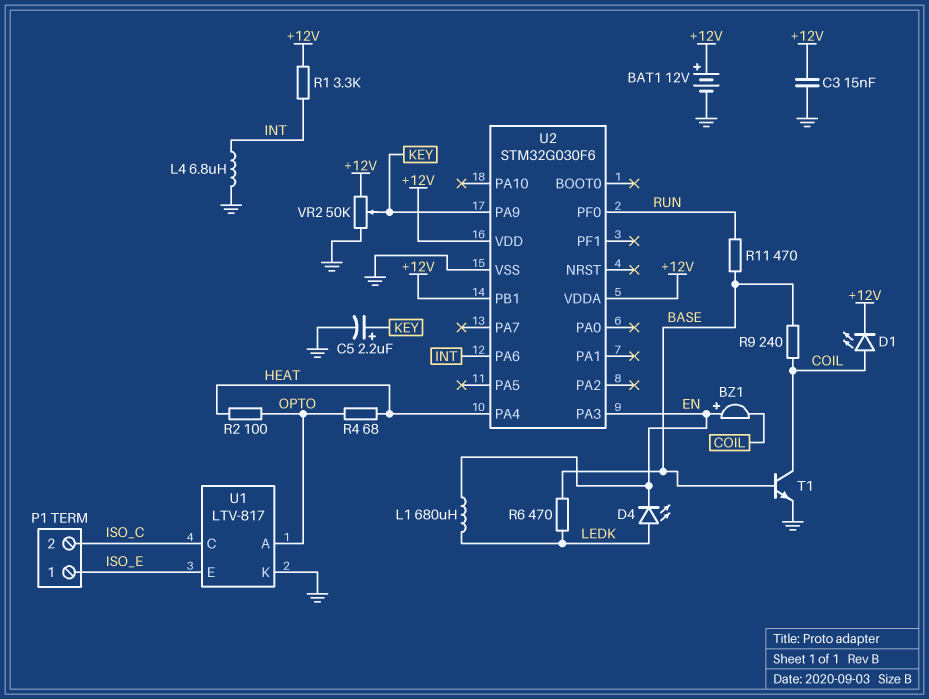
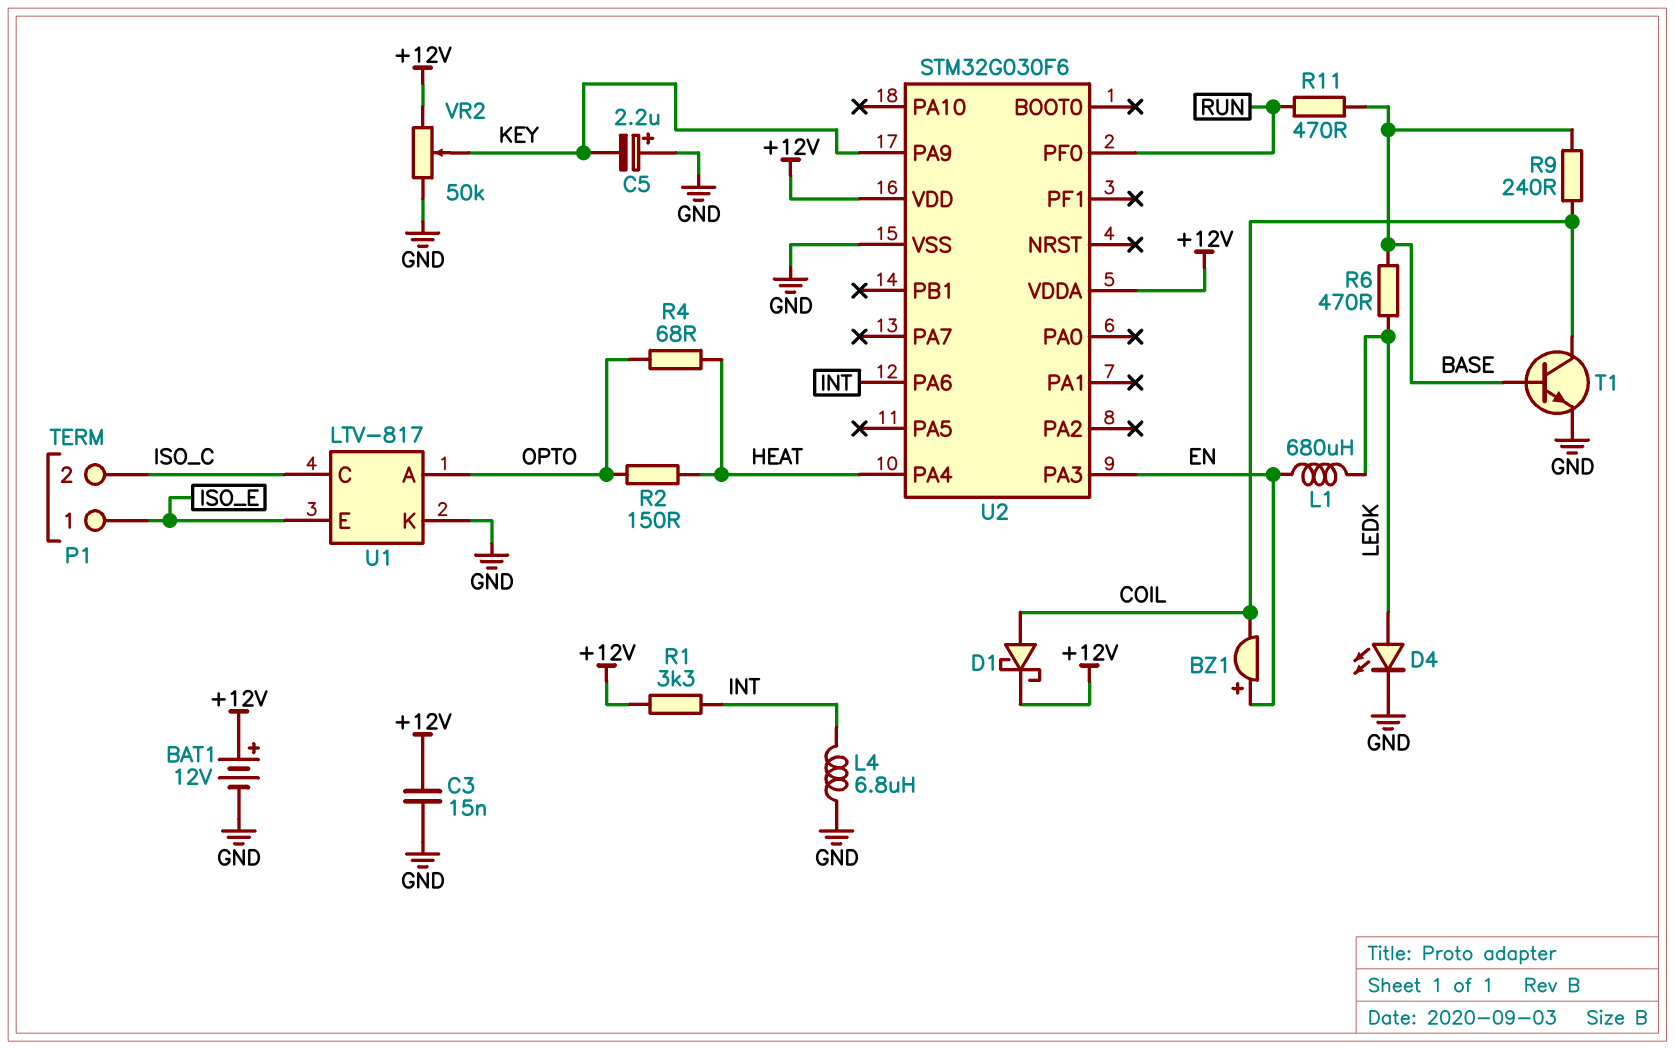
C5: 2.2uF (plus KEY, minus GND) -> 2.2uF (plus GND, minus KEY)
D1: LED (A COIL, K +12V) -> schottky (A COIL, K +12V)
D4: LED (A LEDK, K EN) -> LED (A LEDK, K GND)
R2: 100 (HEAT, OPTO) -> 150 (HEAT, OPTO)
U2 pin PB1: +12V -> none

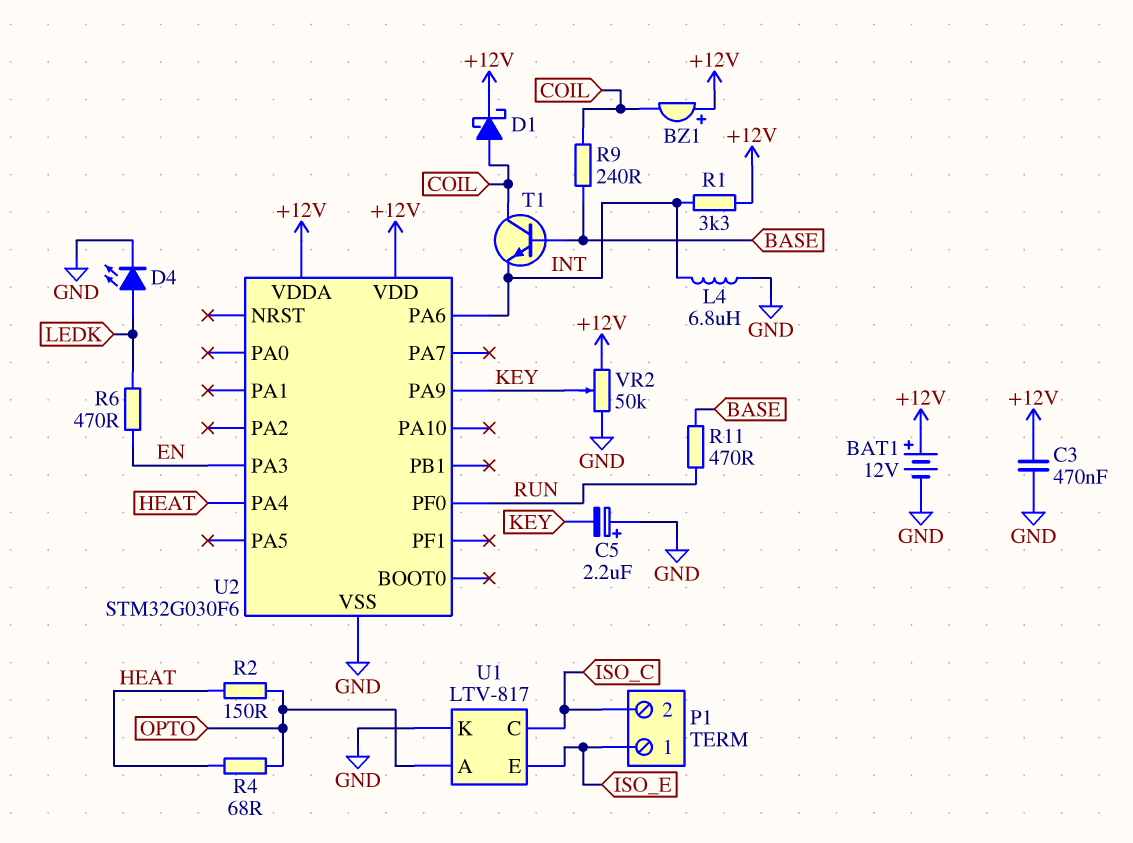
BZ1: buzzer (plus EN, minus COIL) -> buzzer (plus +12V, minus COIL)
C3: 15nF (+12V, GND) -> 470nF (+12V, GND)
L1: 680uH (EN, LEDK) -> none
R6: 470 (BASE, LEDK) -> 470 (EN, LEDK)
T1: NPN (B BASE, C COIL, E GND) -> NPN (B BASE, C COIL, E INT)

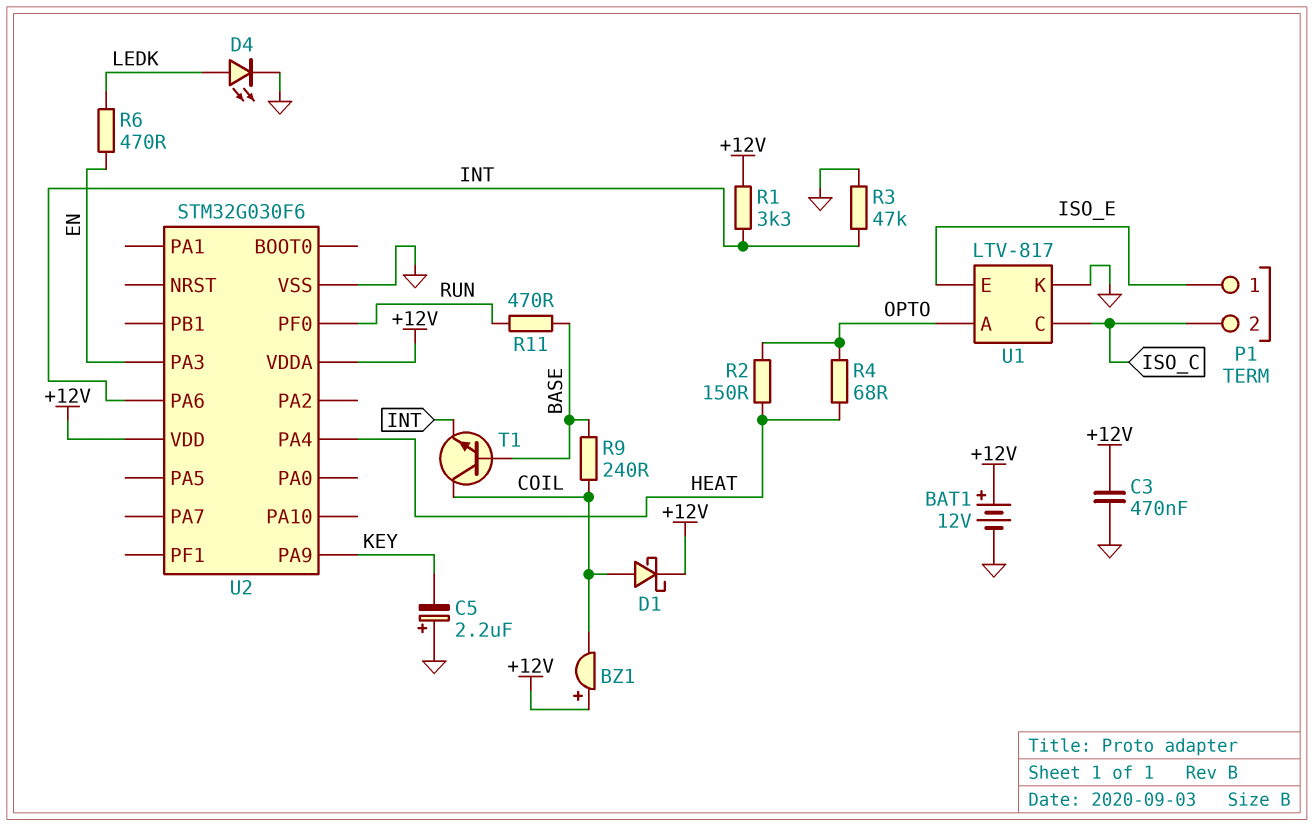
L4: 6.8uH (GND, INT) -> none
R3: none -> 47k (GND, INT)
VR2: 50k (+12V, GND, wiper KEY) -> none

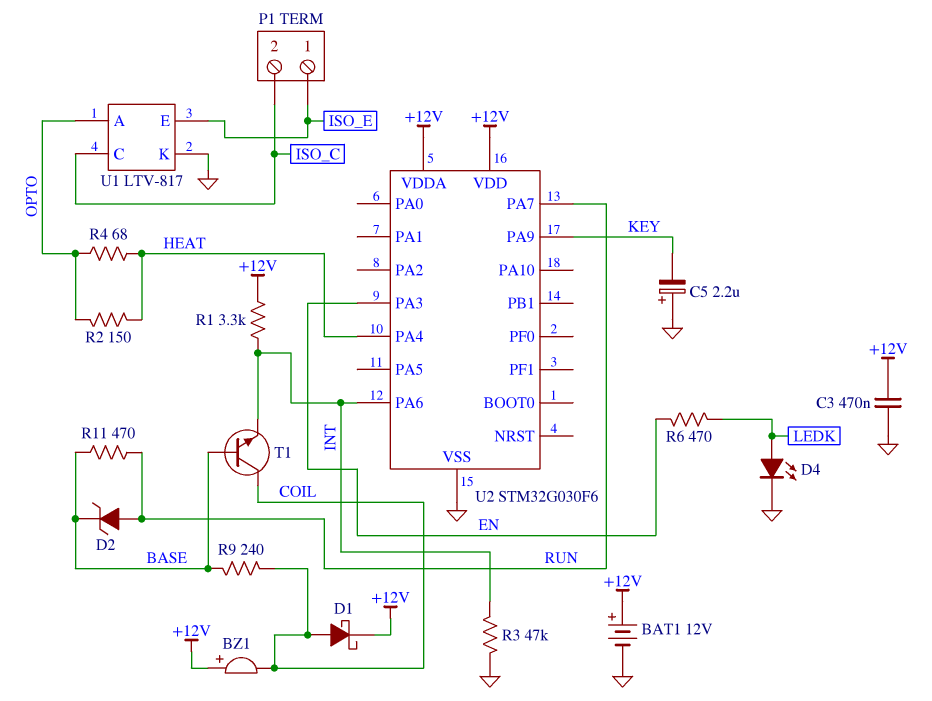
D2: none -> zener (A RUN, K BASE)
U2 pin PA7: none -> RUN
U2 pin PF0: RUN -> none

